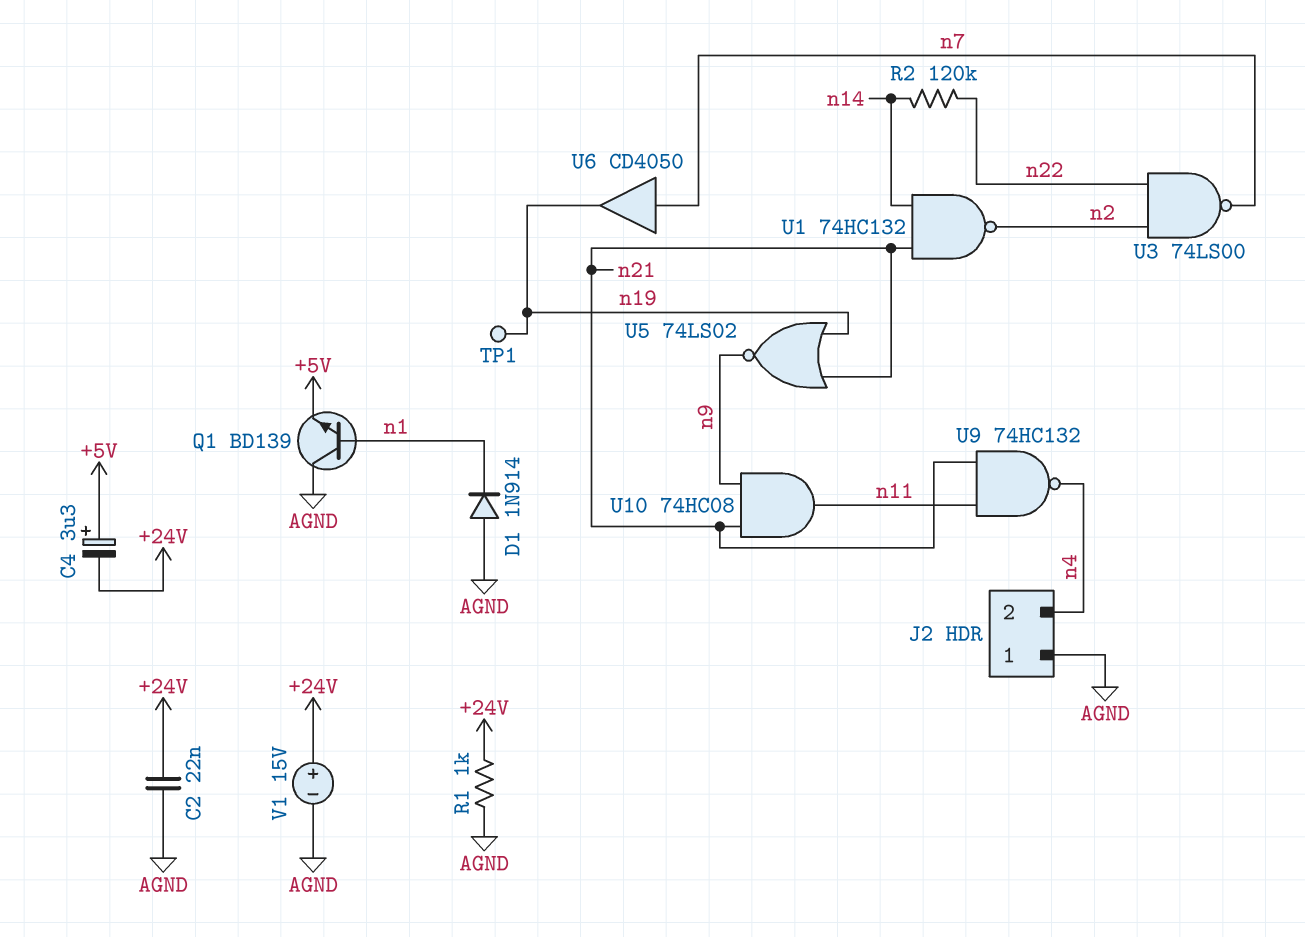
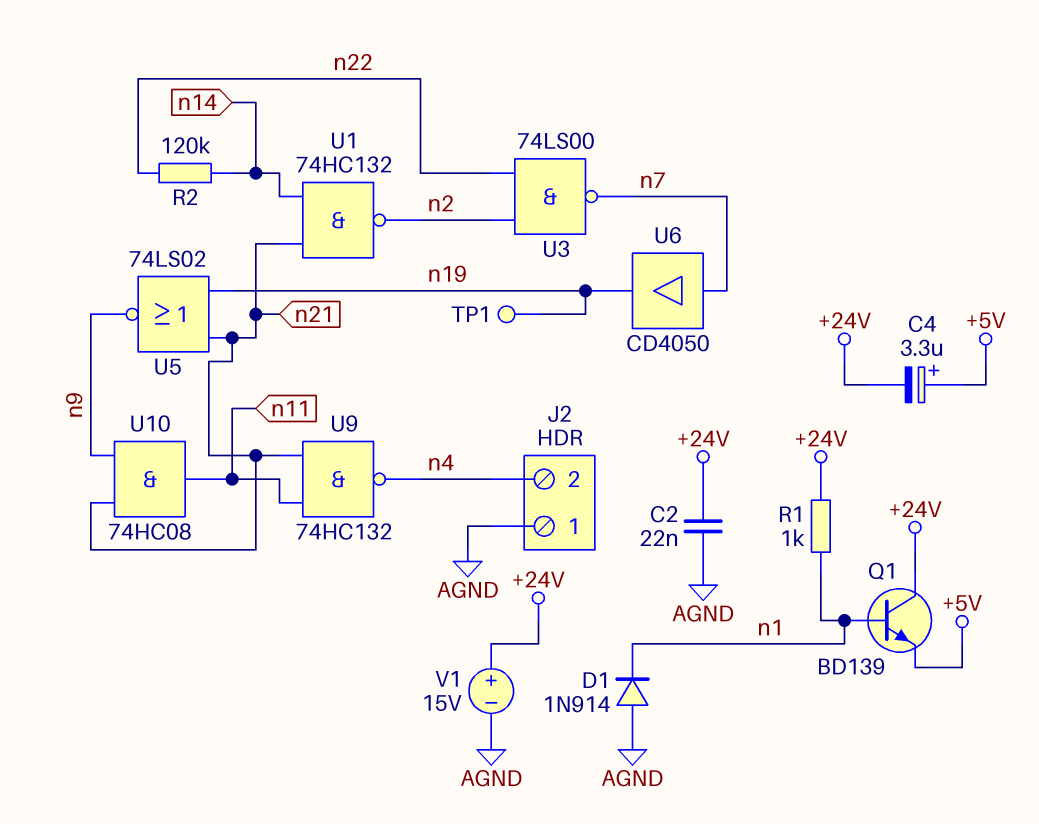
Q1: NPN BD139 (B n1, C AGND, E +5V) -> NPN BD139 (B n1, C +24V, E +5V)
R1: 1k (+24V, AGND) -> 1k (+24V, n1)

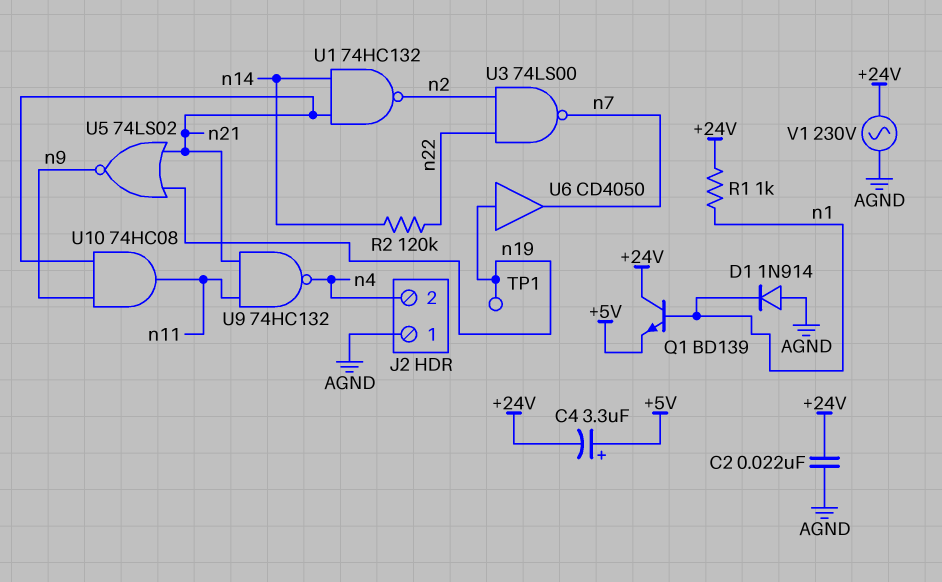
U6: buffer CD4050 (in n7, out n19) -> buffer CD4050 (in n19, out n7)
V1: 15V (plus +24V, minus AGND) -> AC 230V (+24V, AGND)

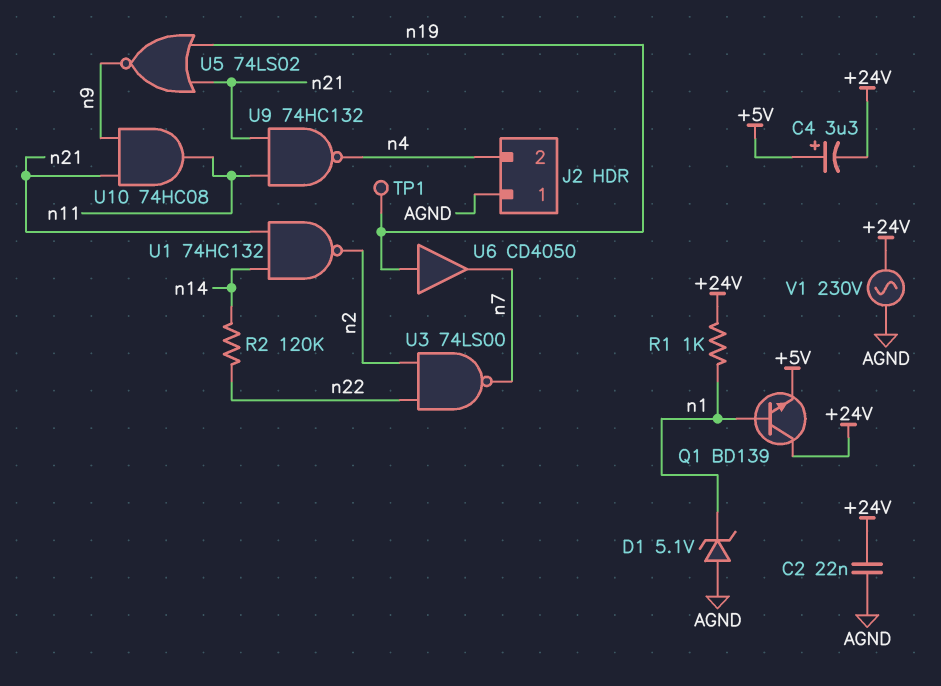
D1: diode 1N914 (A AGND, K n1) -> zener 5.1V (A AGND, K n1)

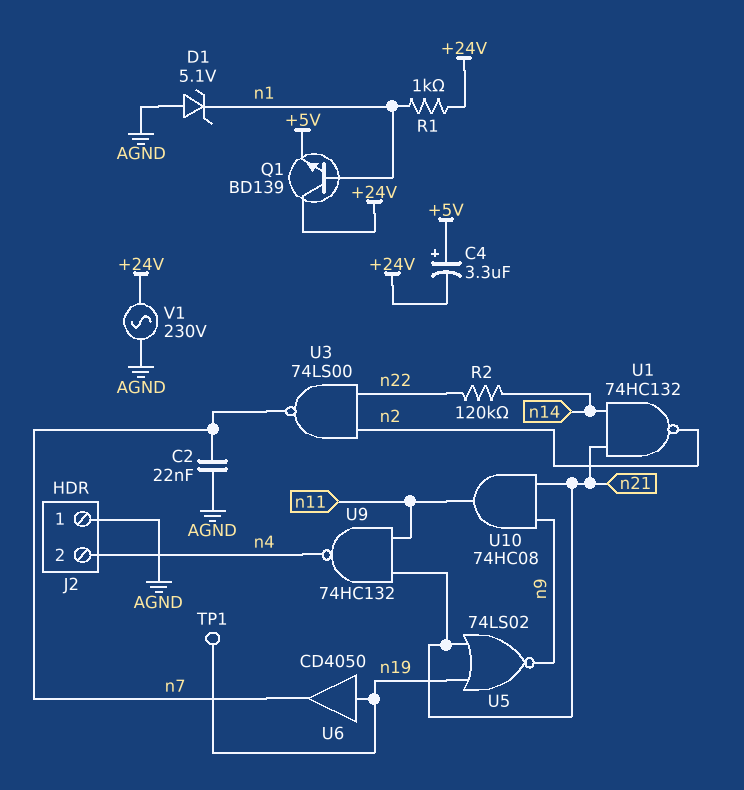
C2: 22nF (+24V, AGND) -> 22nF (AGND, n7)

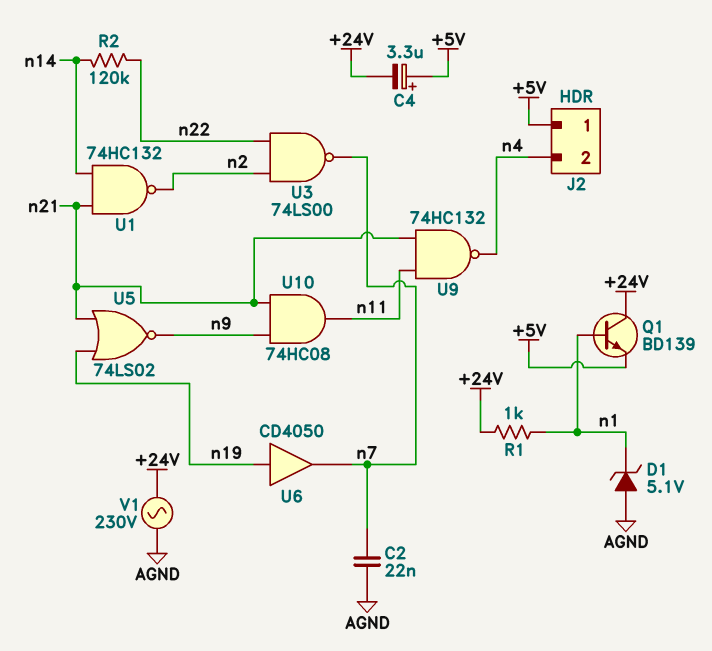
J2 pin 1: AGND -> +5V
TP1: test point (n19) -> none

